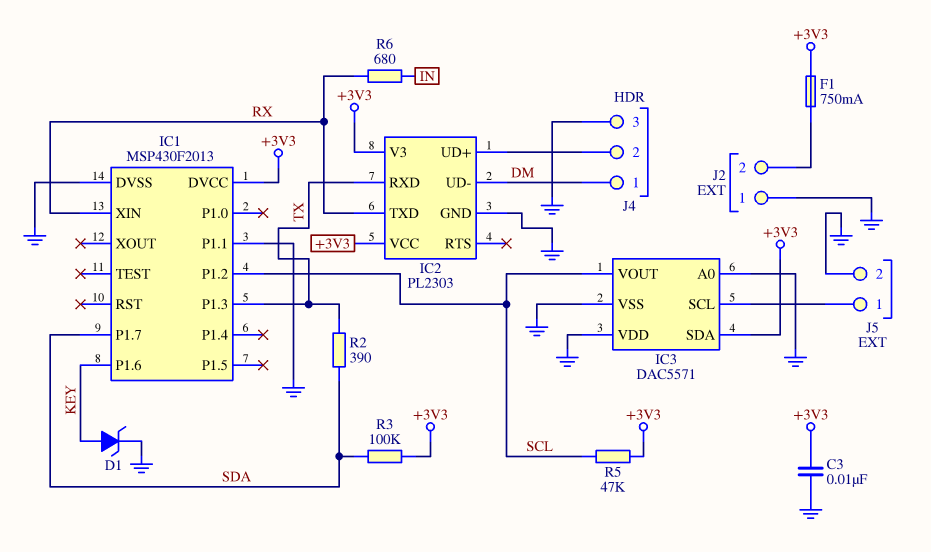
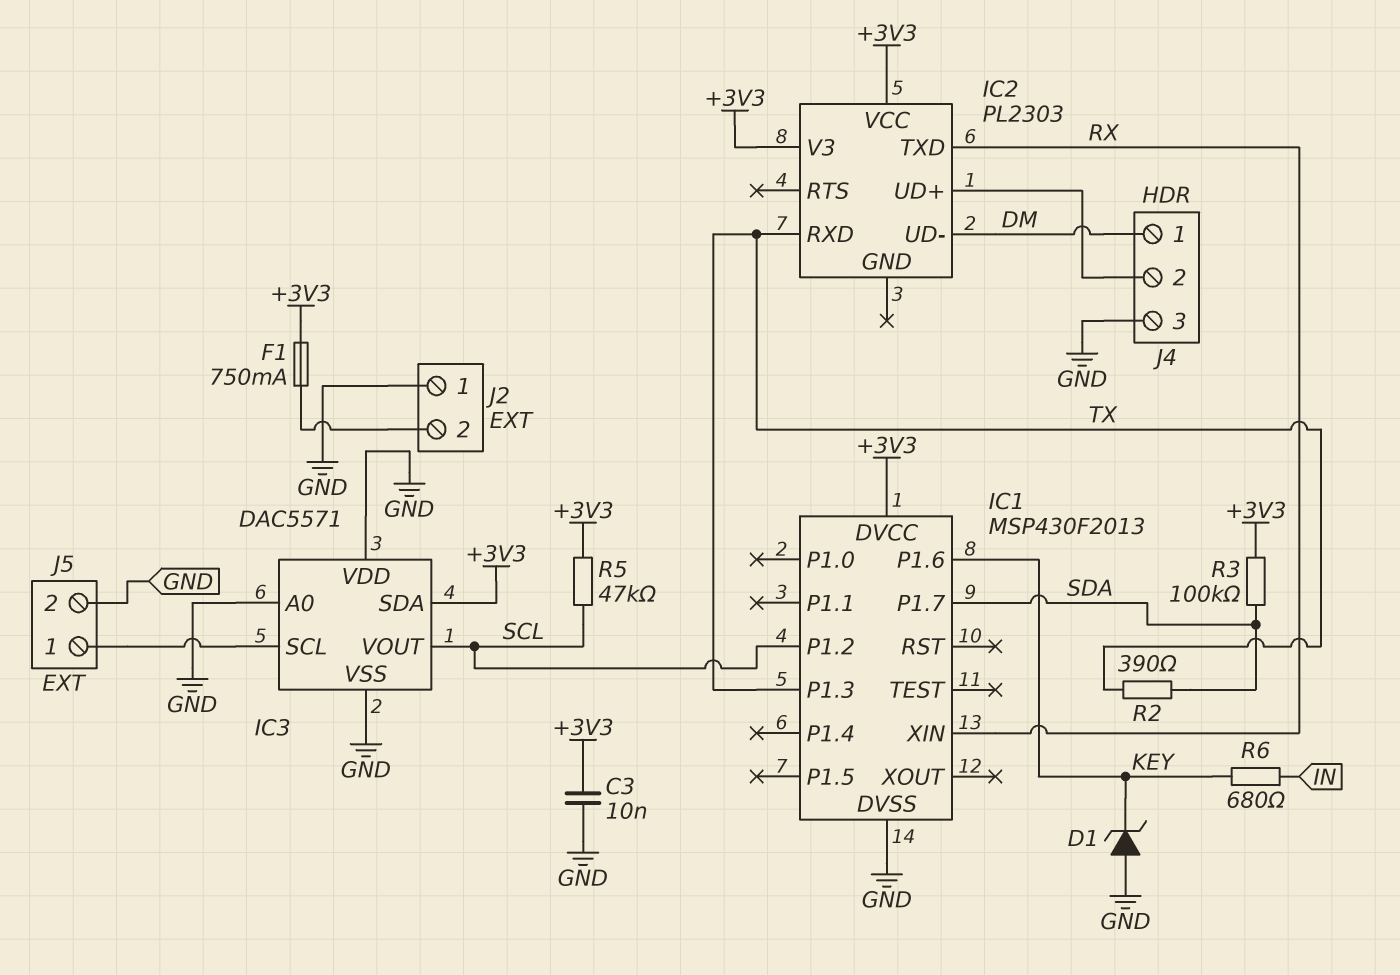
D1: zener (A KEY, K GND) -> zener (A GND, K KEY)
IC1 pin P1.1: GND -> none
IC2 pin GND: GND -> none
R6: 680 (IN, RX) -> 680 (IN, KEY)

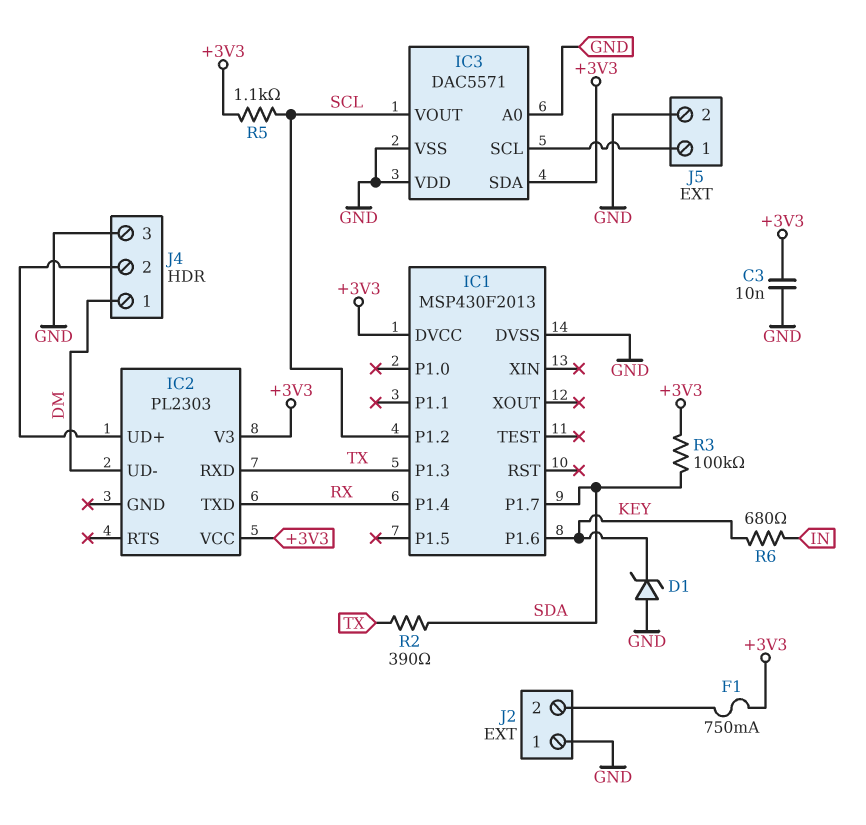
IC1 pin P1.4: none -> RX
IC1 pin XIN: RX -> none
R5: 47k (+3V3, SCL) -> 1.1k (+3V3, SCL)

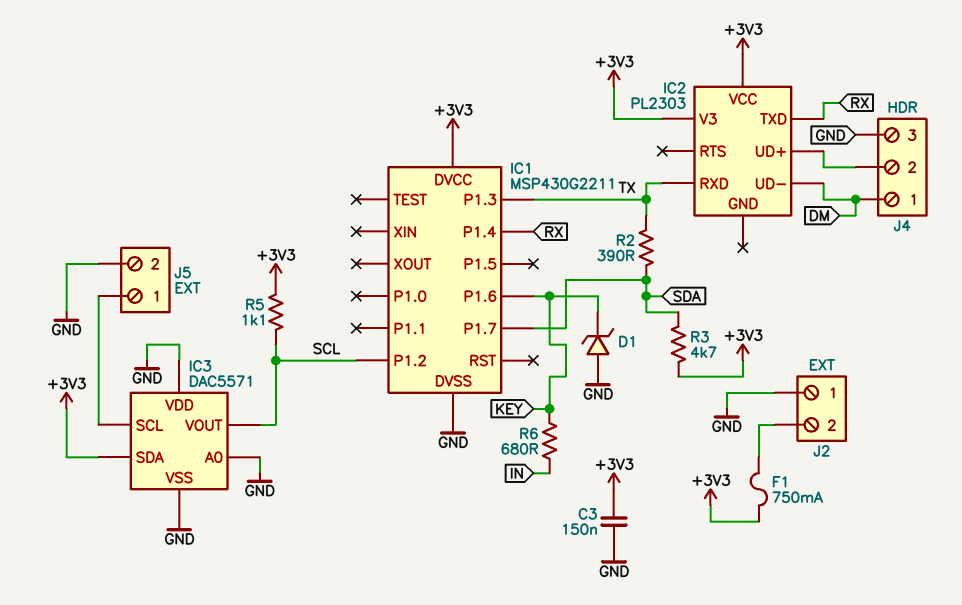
C3: 10nF (+3V3, GND) -> 150nF (+3V3, GND)
IC1: MSP430F2013 -> MSP430G2211
R3: 100k (+3V3, SDA) -> 4.7k (+3V3, SDA)

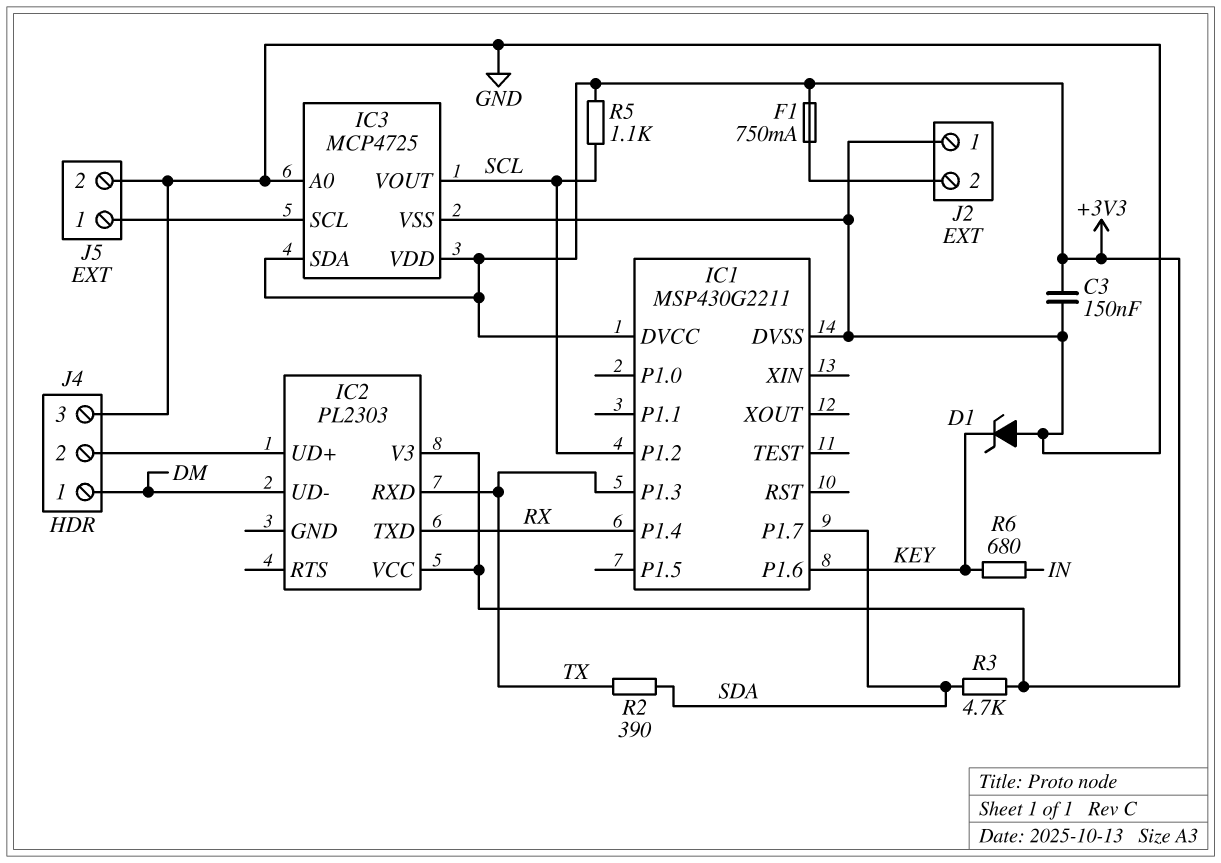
IC3: DAC5571 -> MCP4725
IC3 pin VDD: GND -> +3V3

